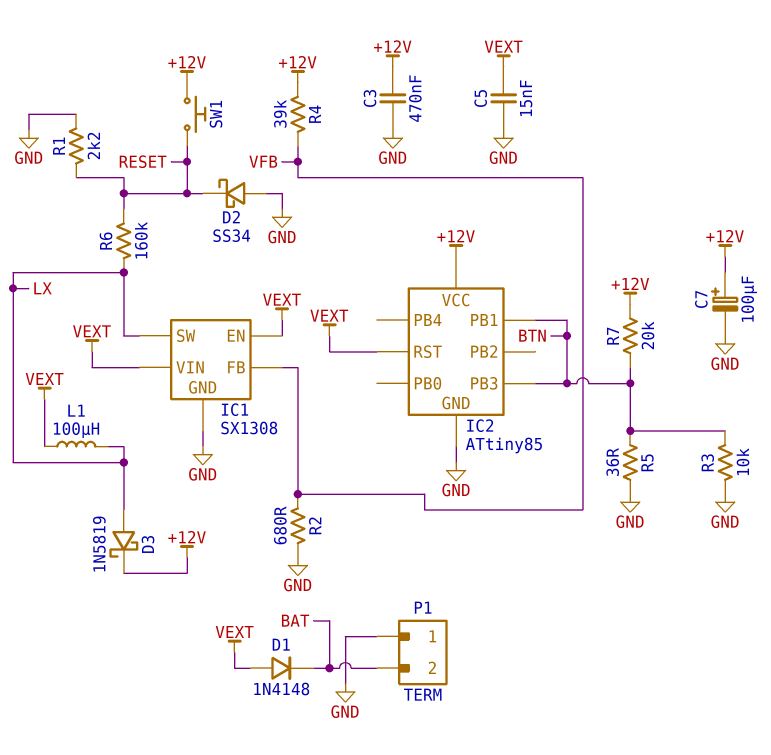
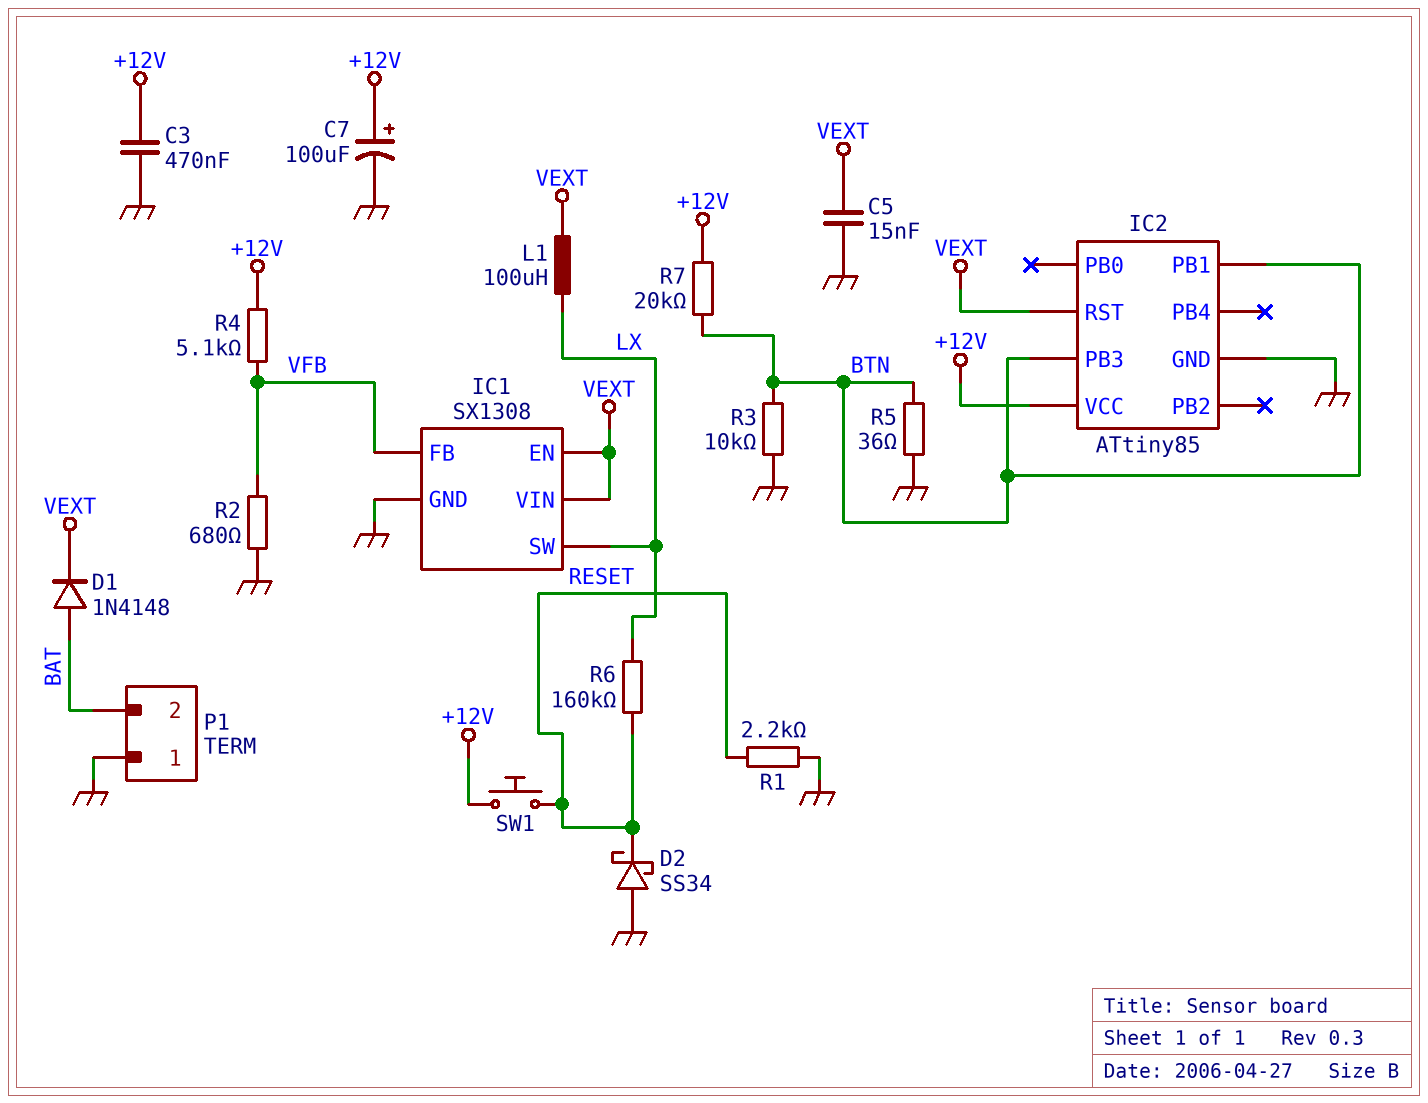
D1: diode 1N4148 (A VEXT, K BAT) -> diode 1N4148 (A BAT, K VEXT)
D3: schottky 1N5819 (A LX, K +12V) -> none
R4: 39k (+12V, VFB) -> 5.1k (+12V, VFB)

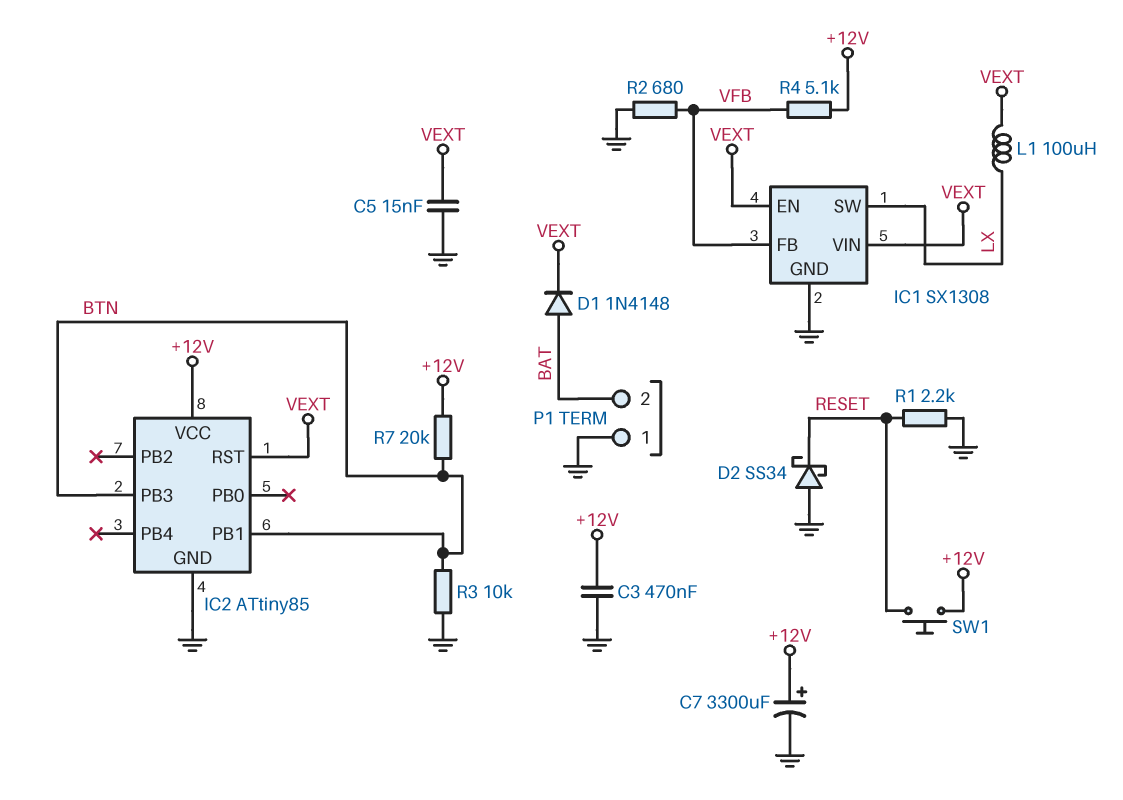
C7: 100uF (plus +12V, minus GND) -> 3300uF (plus +12V, minus GND)
R5: 36 (BTN, GND) -> none
R6: 160k (LX, RESET) -> none

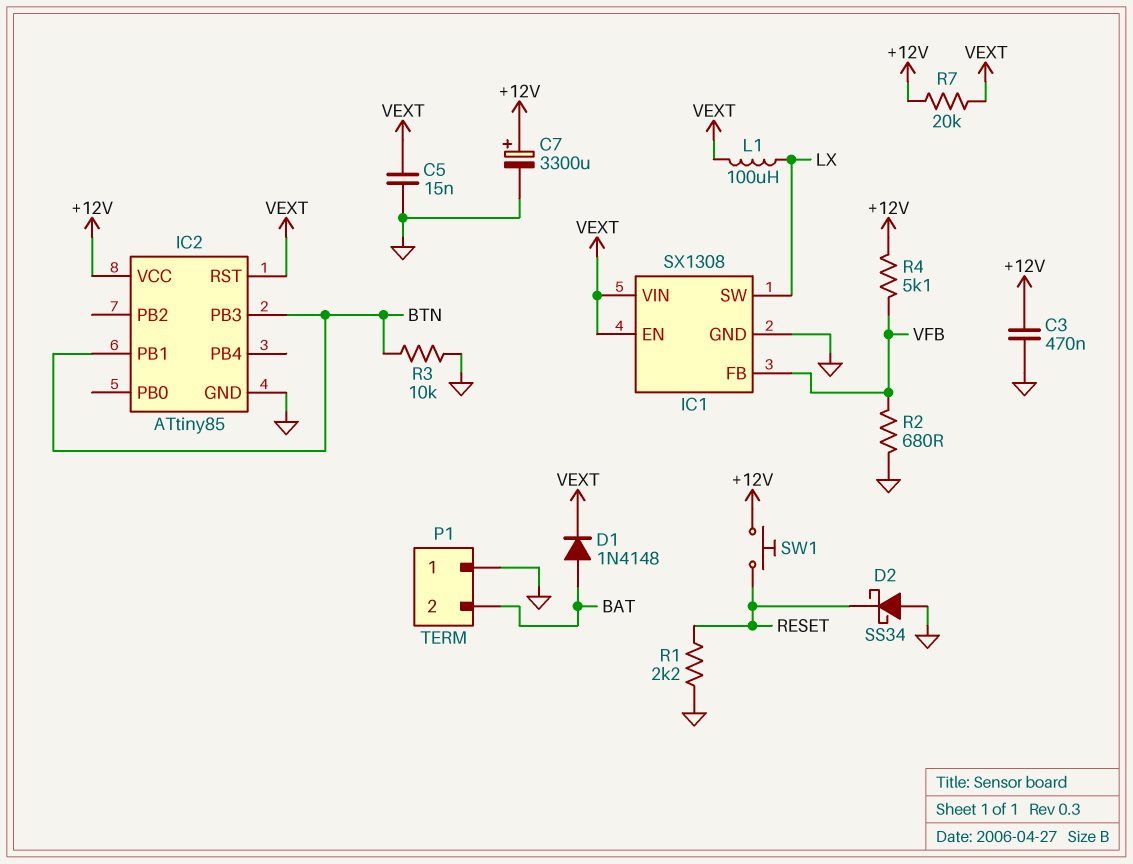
R7: 20k (+12V, BTN) -> 20k (+12V, VEXT)

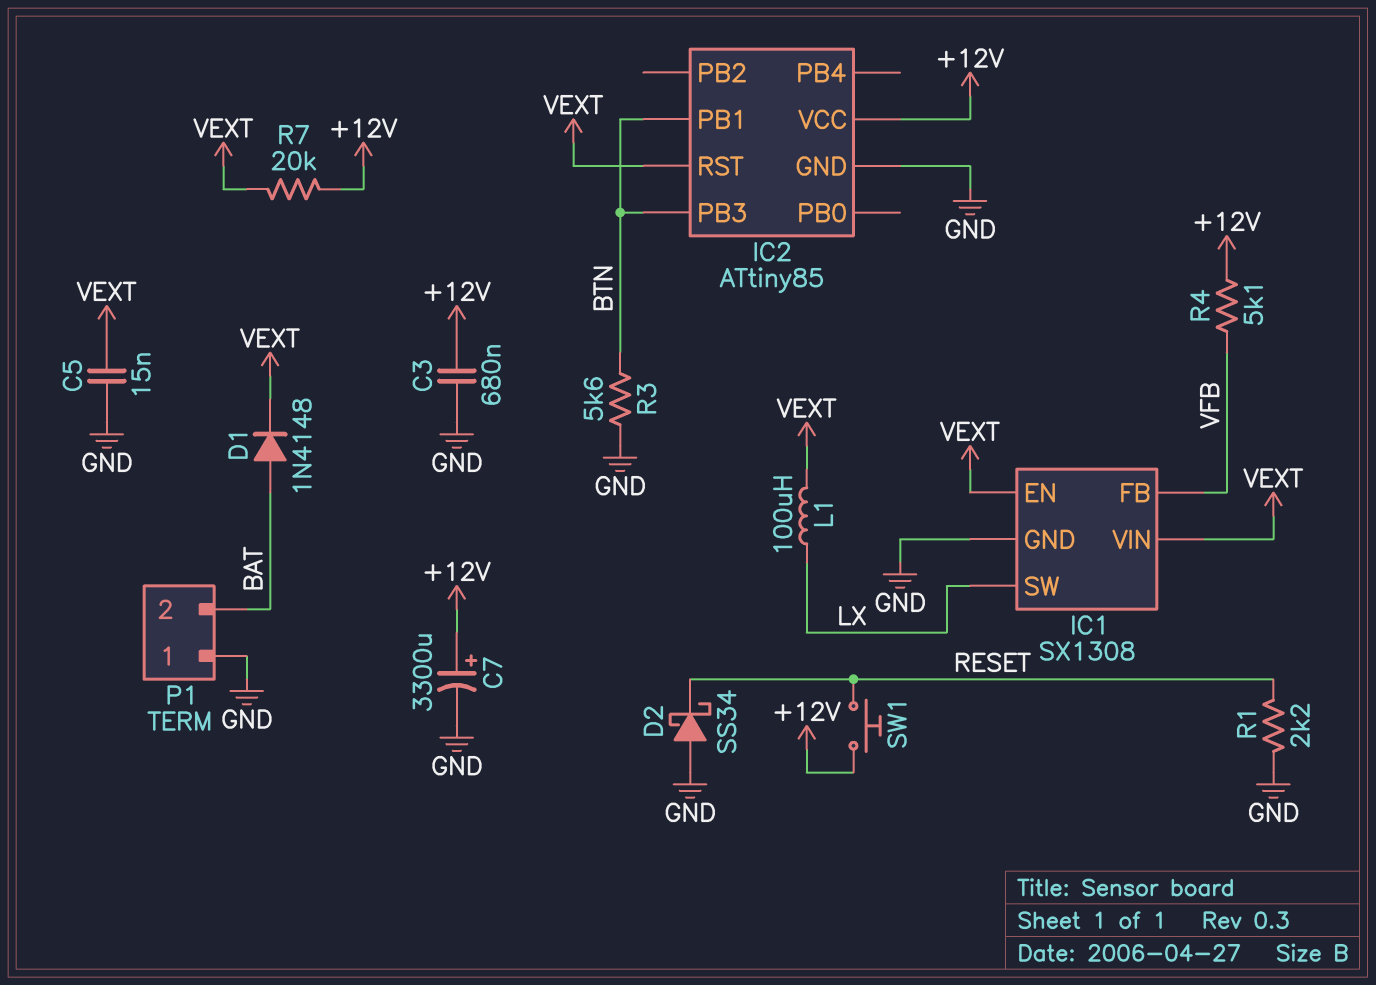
C3: 470nF (+12V, GND) -> 680nF (+12V, GND)
R2: 680 (GND, VFB) -> none
R3: 10k (BTN, GND) -> 5.6k (BTN, GND)

